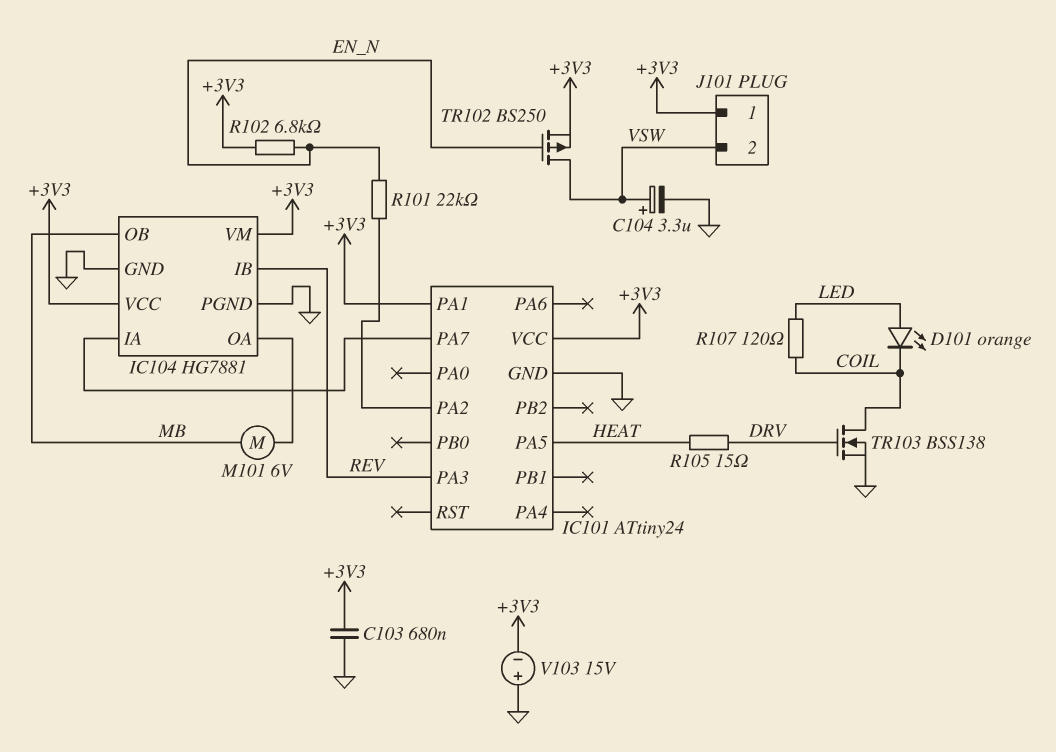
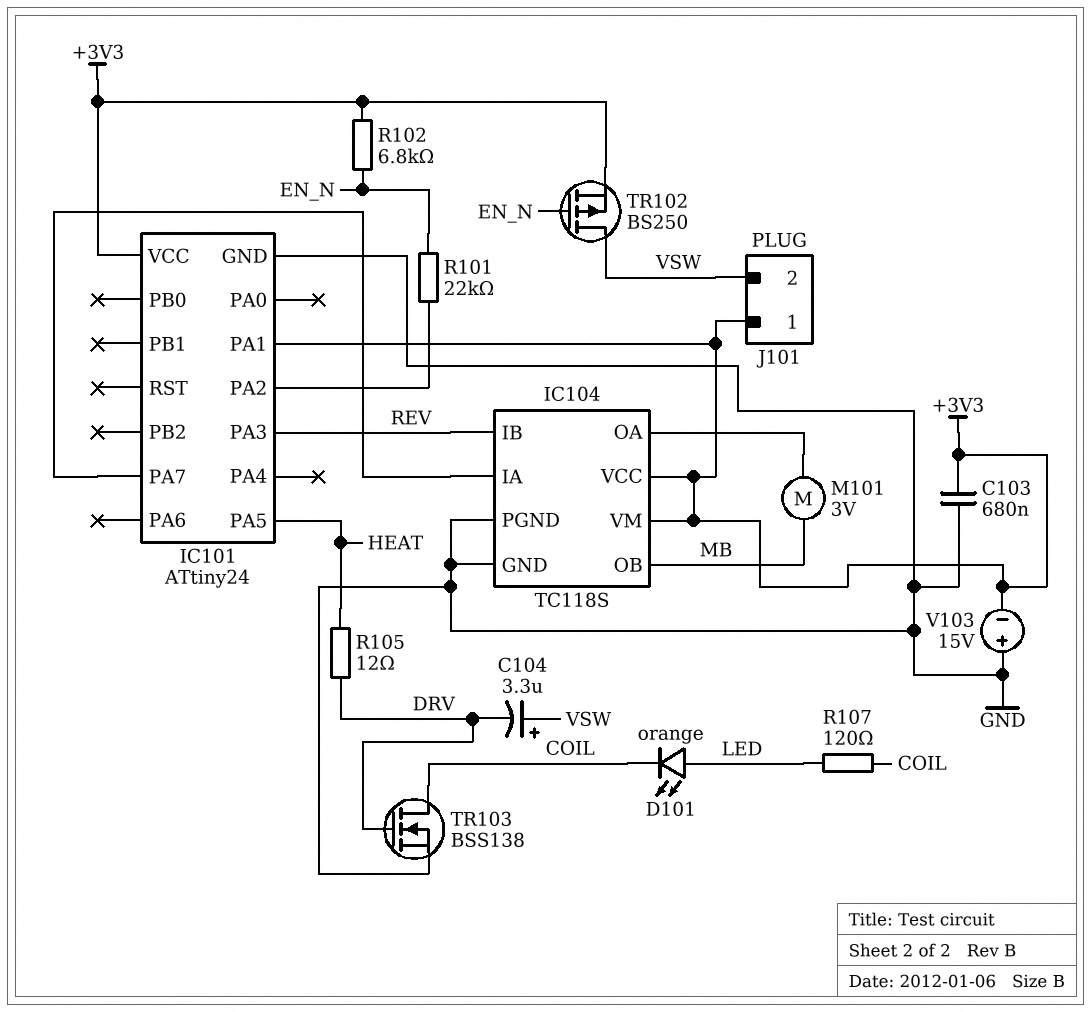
C104: 3.3uF (plus VSW, minus GND) -> 3.3uF (plus VSW, minus DRV)
IC104: HG7881 -> TC118S
M101: motor 6V (IC104/OA, MB) -> motor 3V (IC104/OA, MB)
R105: 15 (DRV, HEAT) -> 12 (DRV, HEAT)

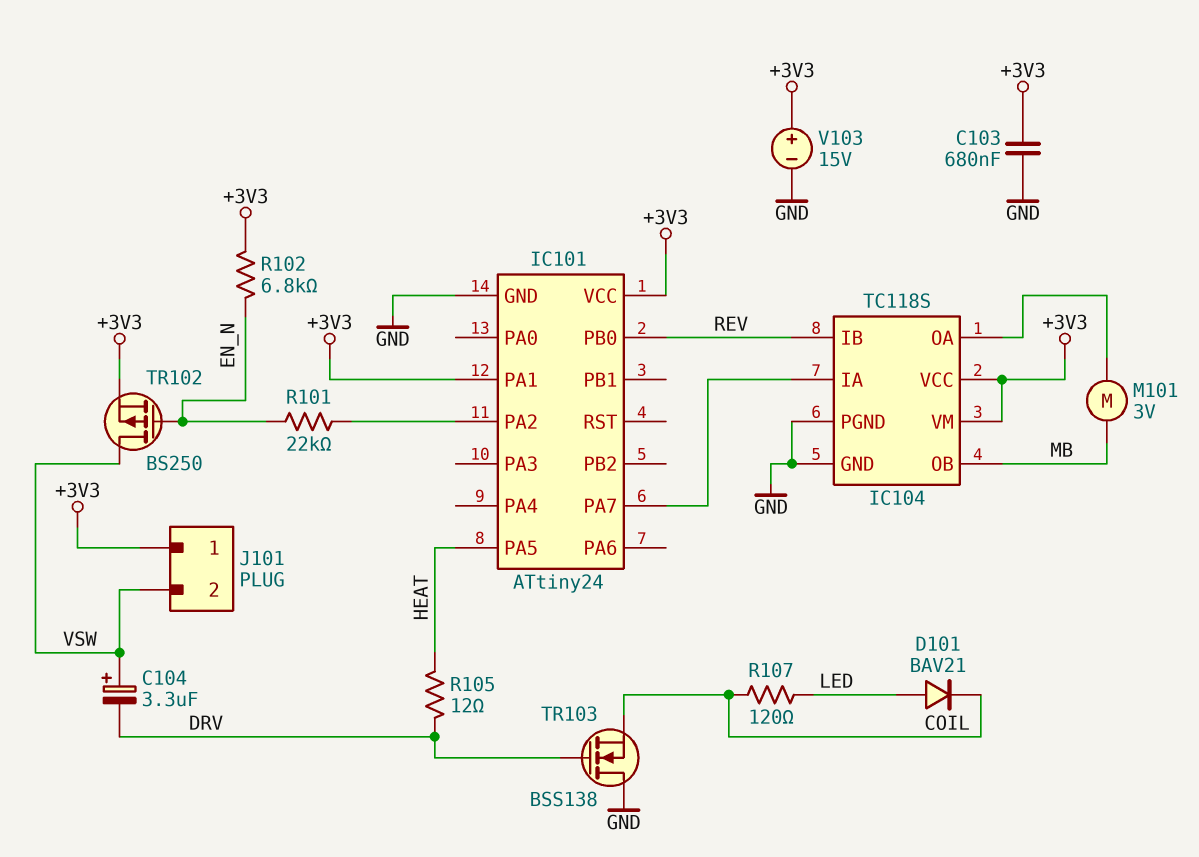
D101: LED orange (A LED, K COIL) -> diode BAV21 (A LED, K COIL)
IC101 pin PA3: REV -> none
IC101 pin PB0: none -> REV
TR103: NMOS BSS138 (G DRV, D COIL, S GND) -> NMOS BSS138 (G DRV, D GND, S COIL)
V103: 15V (plus GND, minus +3V3) -> 15V (plus +3V3, minus GND)

